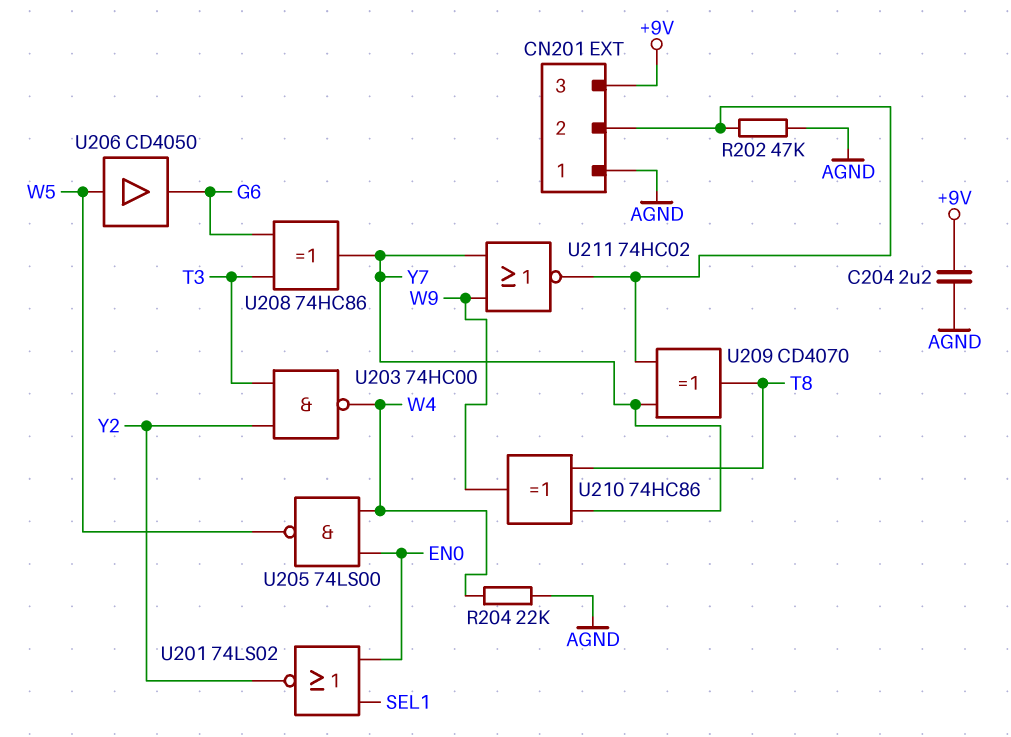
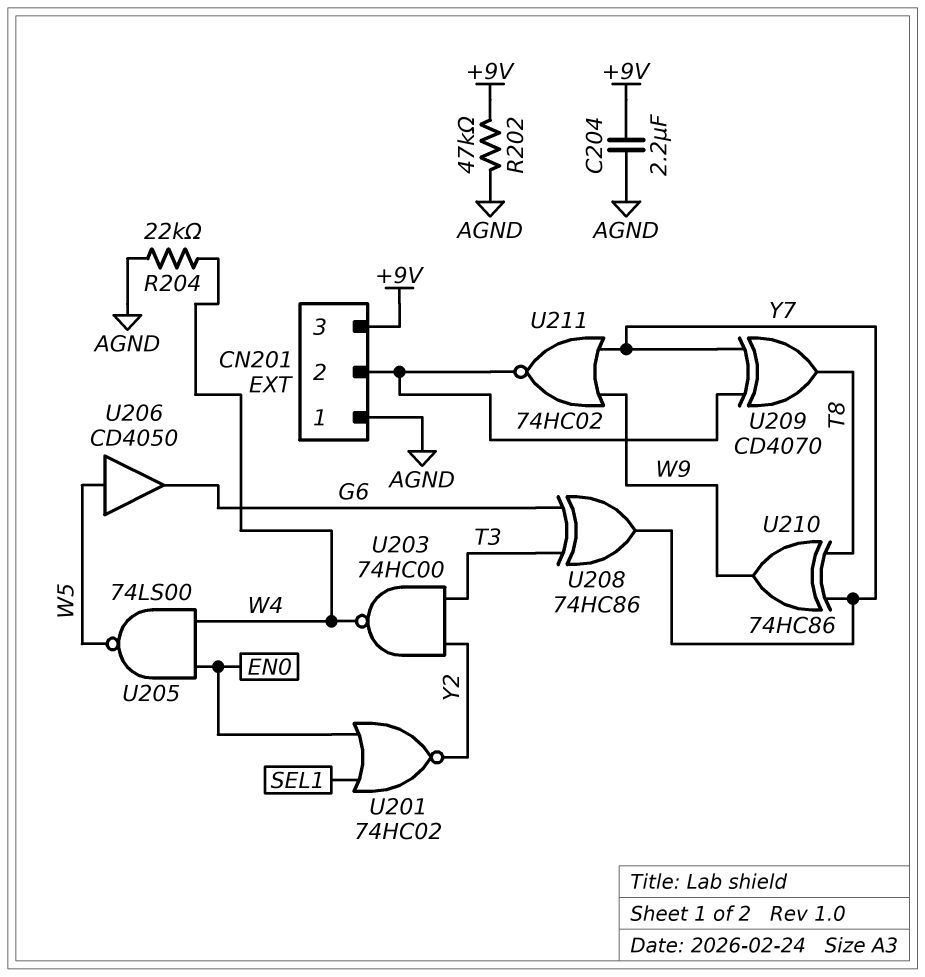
R202: 47k (AGND, CN201/2) -> 47k (+9V, AGND)
U201: NOR 74LS02 (in EN0, in SEL1, out Y2) -> NOR 74HC02 (in EN0, in SEL1, out Y2)

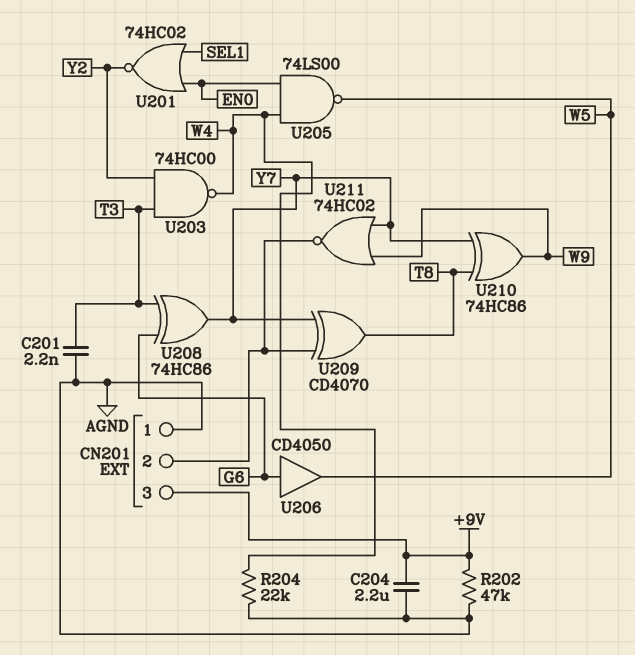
C201: none -> 2.2nF (AGND, T3)
U206: buffer CD4050 (in W5, out G6) -> buffer CD4050 (in G6, out W5)

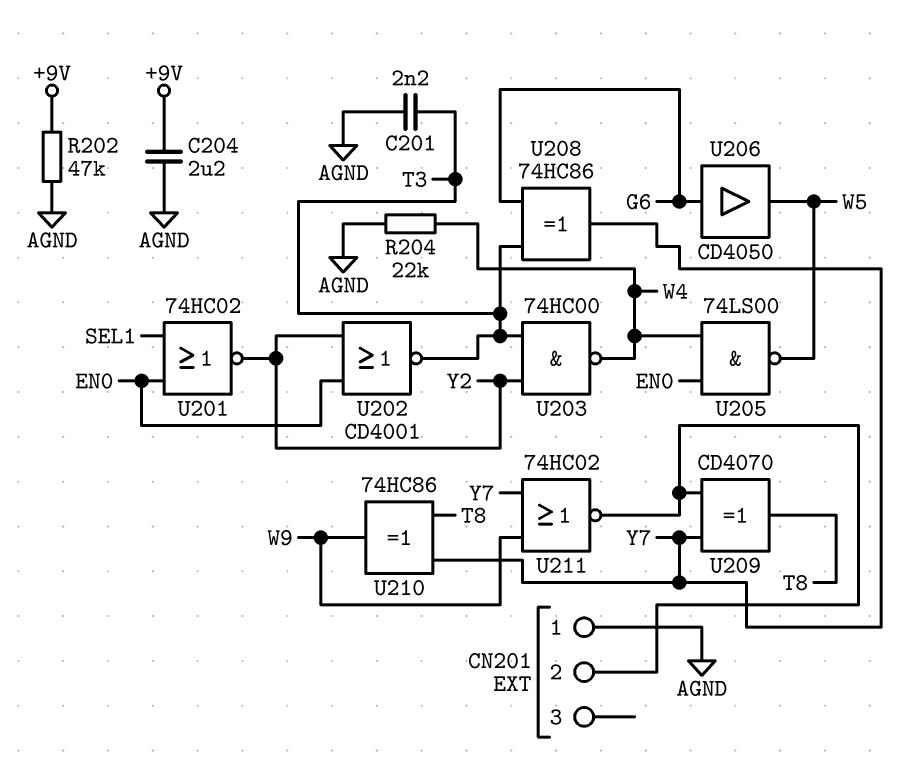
CN201 pin 3: +9V -> none
U202: none -> NOR CD4001 (in EN0, in Y2, out T3)

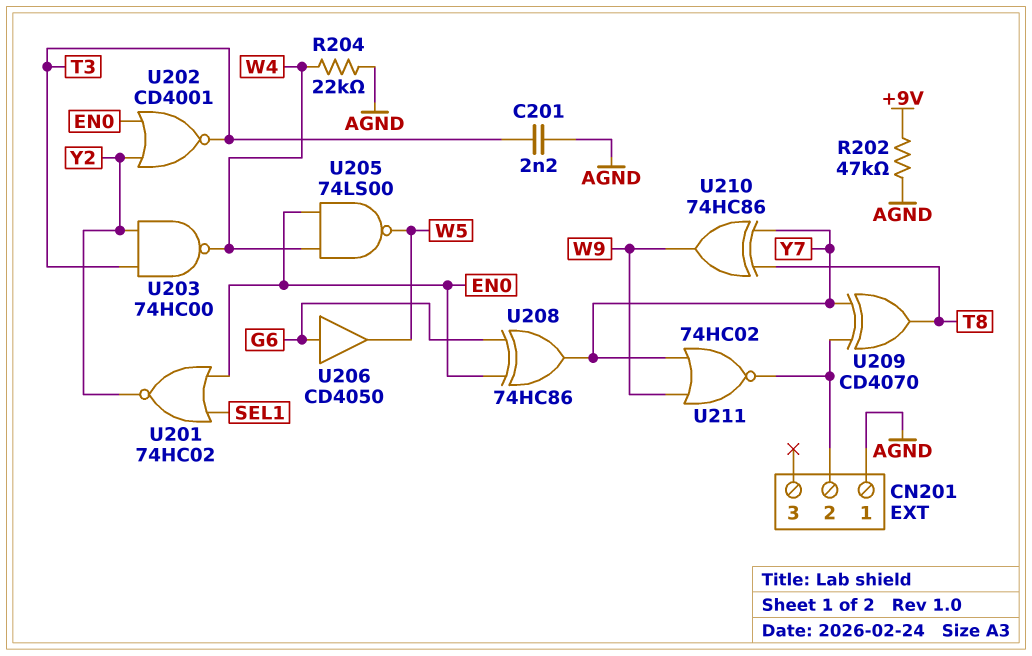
C204: 2.2uF (+9V, AGND) -> none
U208: XOR 74HC86 (in G6, in T3, out Y7) -> XOR 74HC86 (in EN0, in G6, out Y7)

